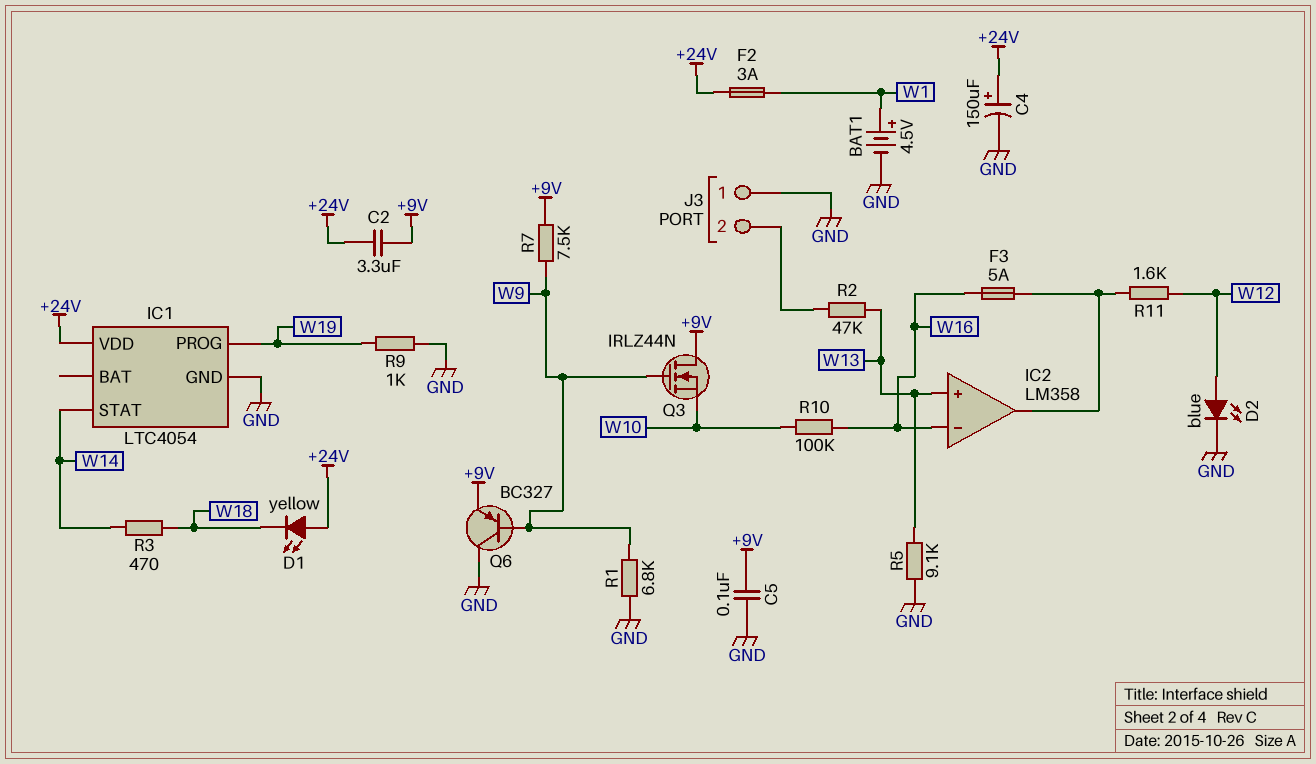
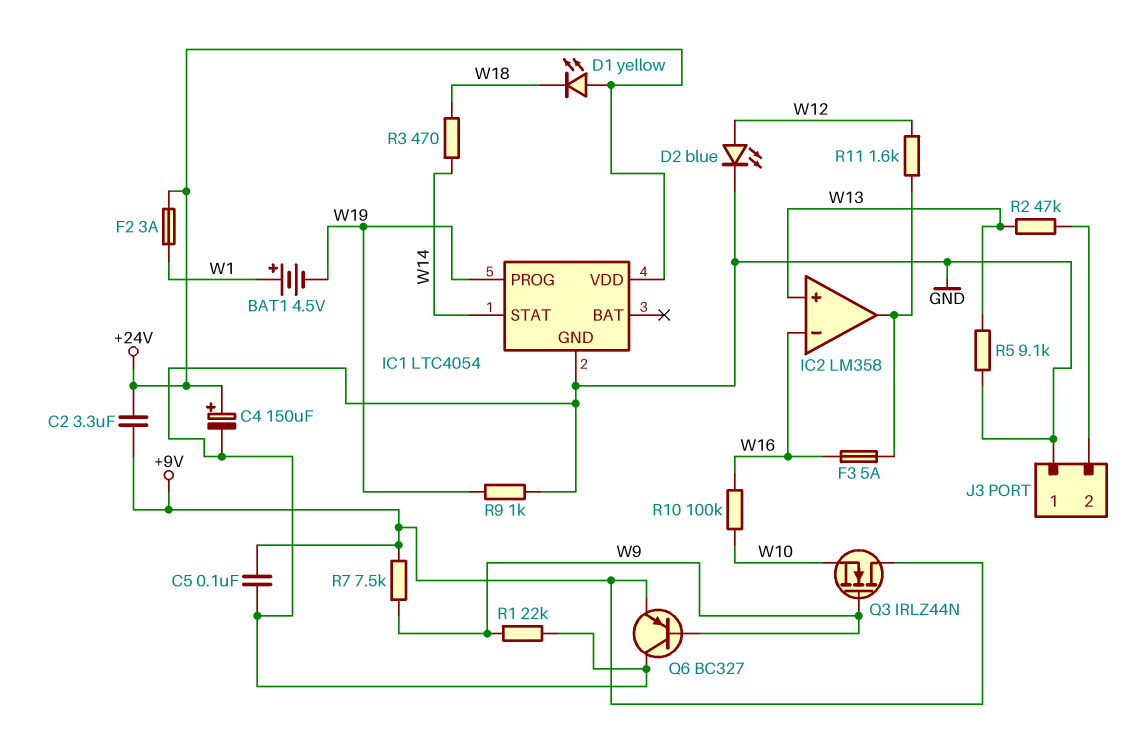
BAT1: 4.5V (plus W1, minus GND) -> 4.5V (plus W1, minus W19)
R1: 6.8k (GND, W9) -> 22k (GND, W9)

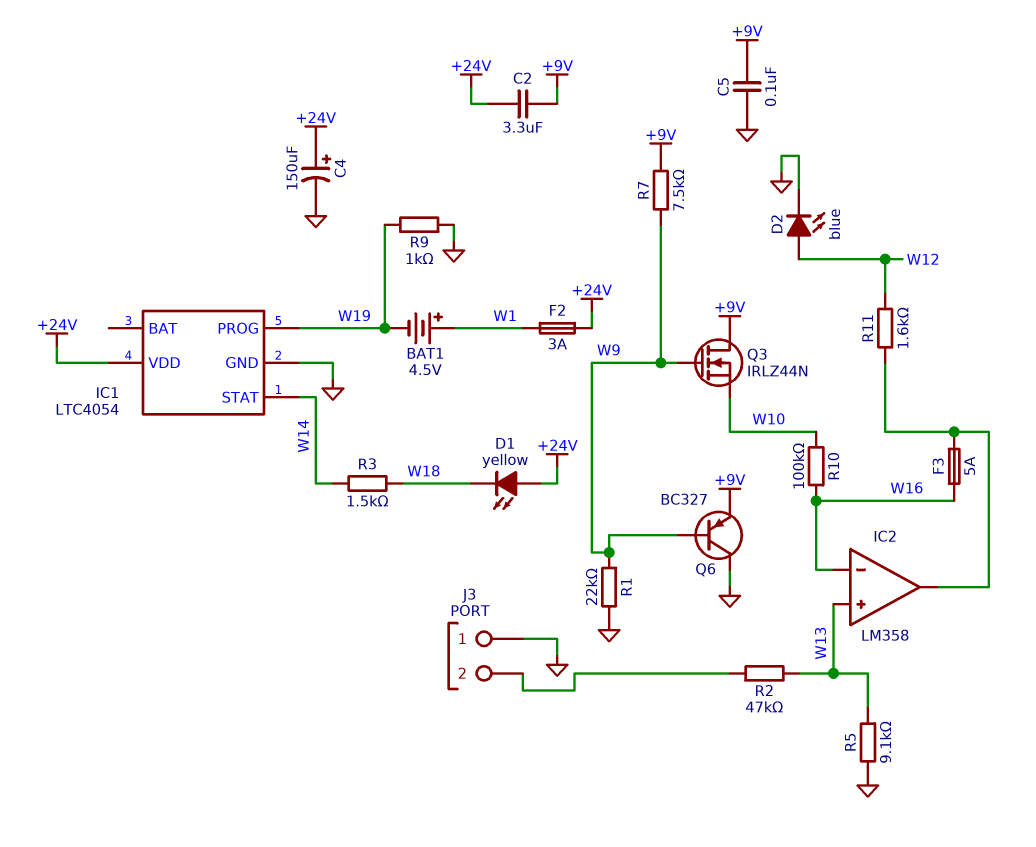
R3: 470 (W14, W18) -> 1.5k (W14, W18)

